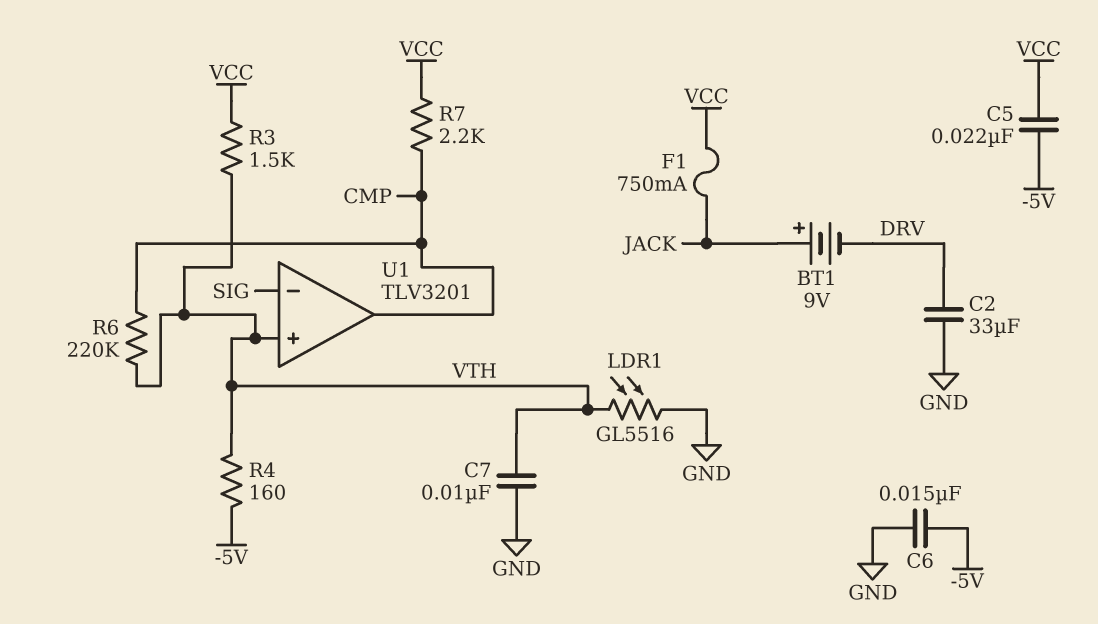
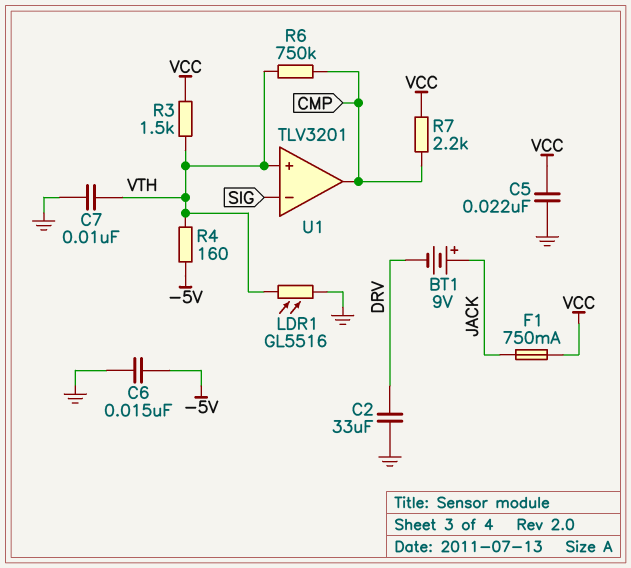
C5: 22nF (-5V, VCC) -> 22nF (GND, VCC)
R6: 220k (CMP, VTH) -> 750k (CMP, VTH)

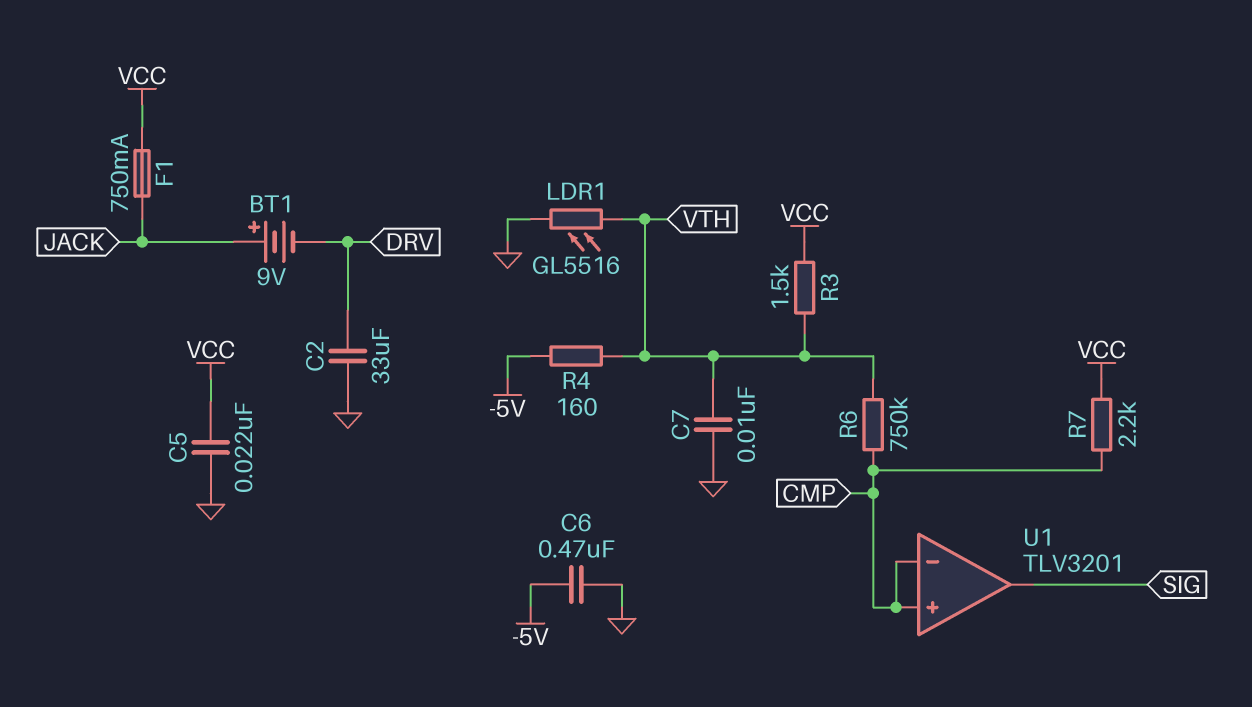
C6: 15nF (-5V, GND) -> 470nF (-5V, GND)
U1 pin in+: VTH -> CMP
U1 pin in-: SIG -> CMP
U1 pin out: CMP -> SIG

